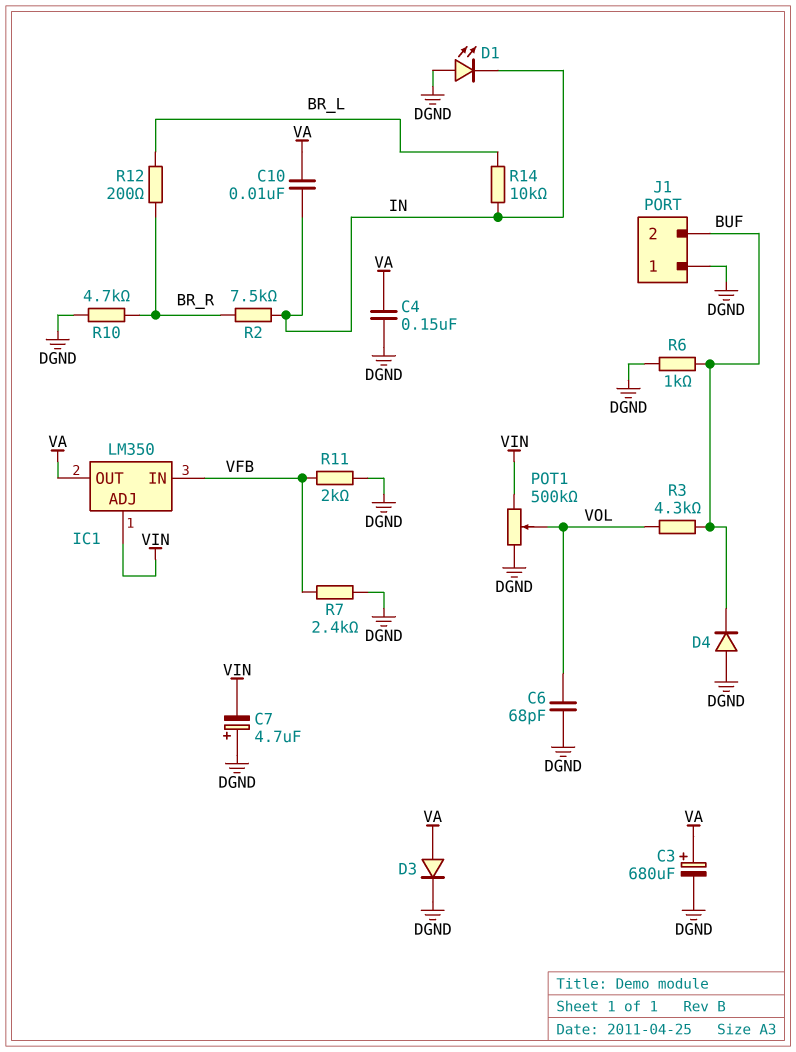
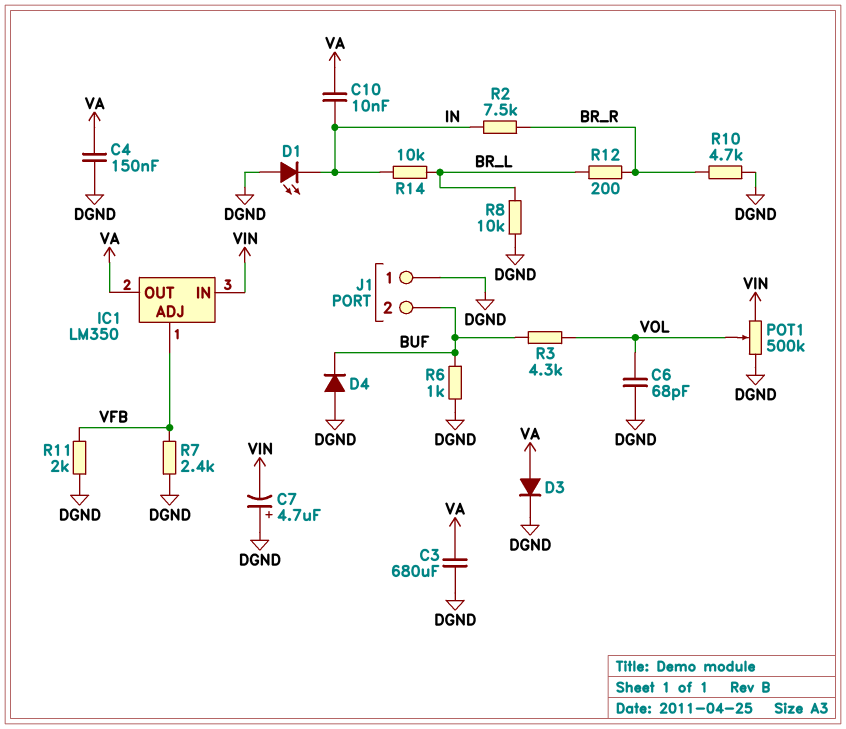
C3: 680uF (plus VA, minus DGND) -> 680uF (DGND, VA)
IC1 pin ADJ: VIN -> VFB
IC1 pin IN: VFB -> VIN
R8: none -> 10k (BR_L, DGND)

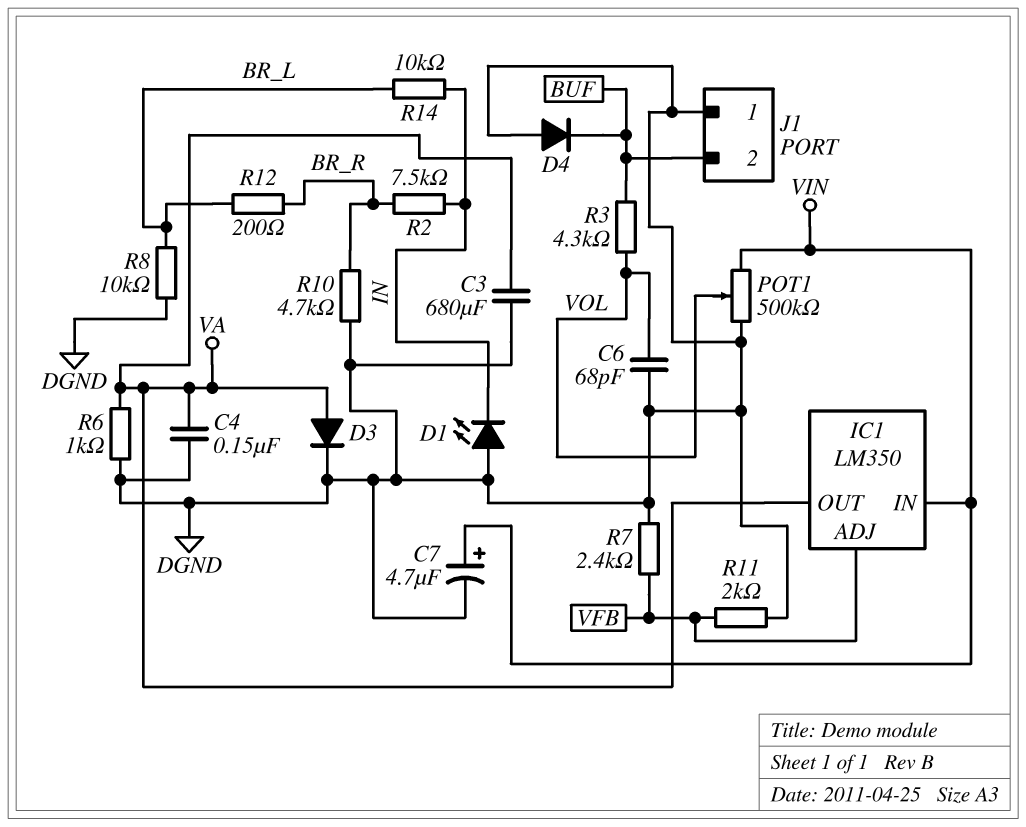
C7: 4.7uF (plus DGND, minus VIN) -> 4.7uF (plus VIN, minus DGND)
C10: 10nF (IN, VA) -> none
R6: 1k (BUF, DGND) -> 1k (DGND, VA)

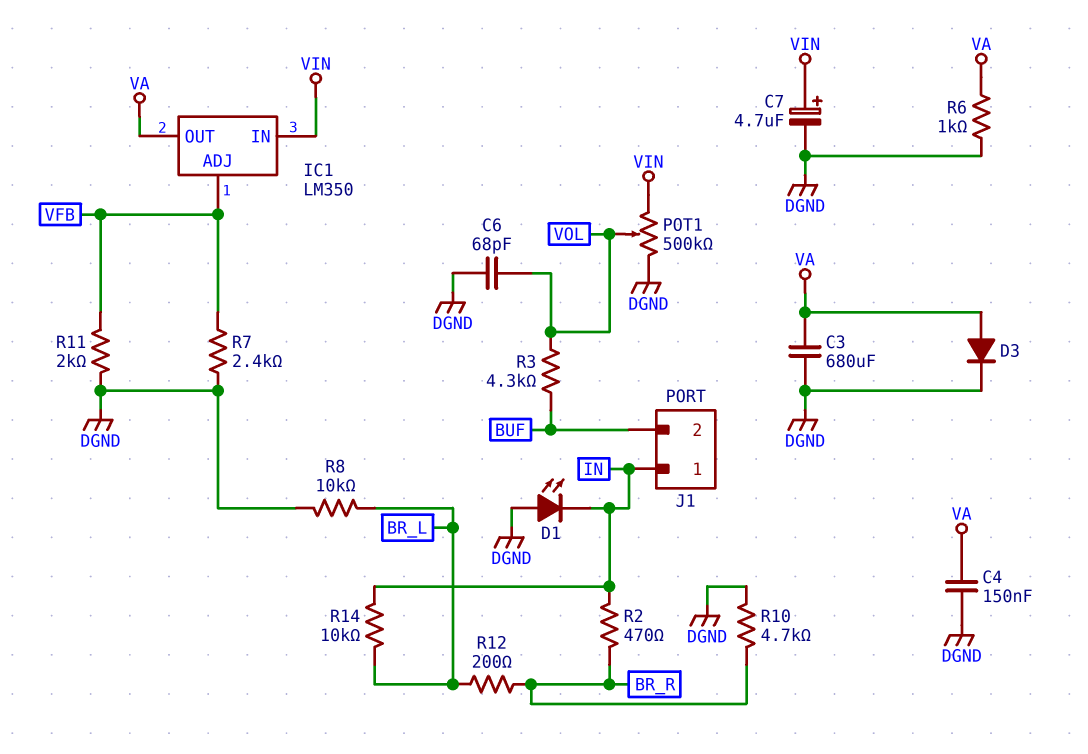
D4: diode (A DGND, K BUF) -> none
J1 pin 1: DGND -> IN
R2: 7.5k (BR_R, IN) -> 470 (BR_R, IN)

